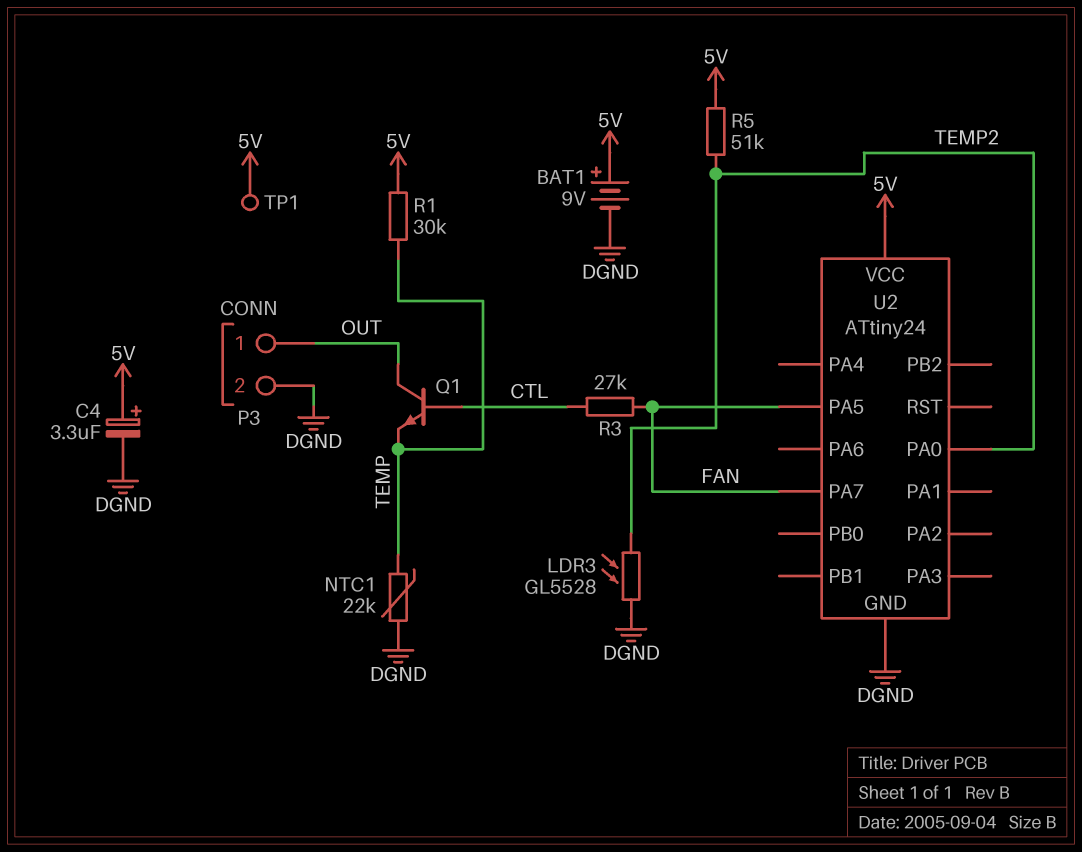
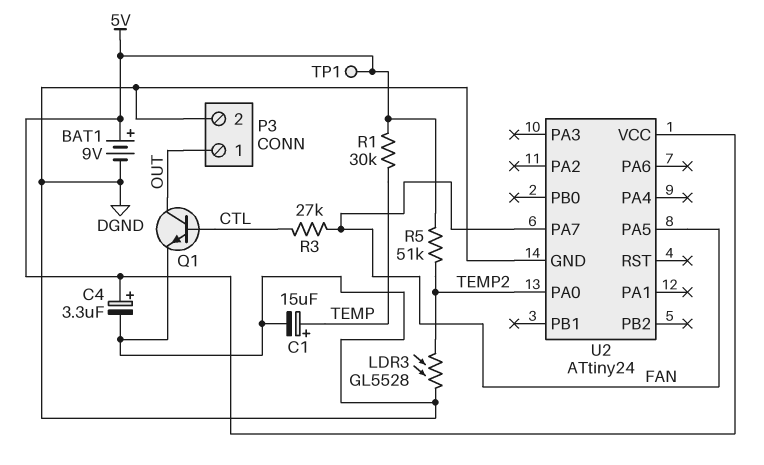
C1: none -> 15uF (plus TEMP, minus DGND)
NTC1: 22k (DGND, TEMP) -> none
Q1: NPN (B CTL, C OUT, E TEMP) -> NPN (B CTL, C OUT, E DGND)

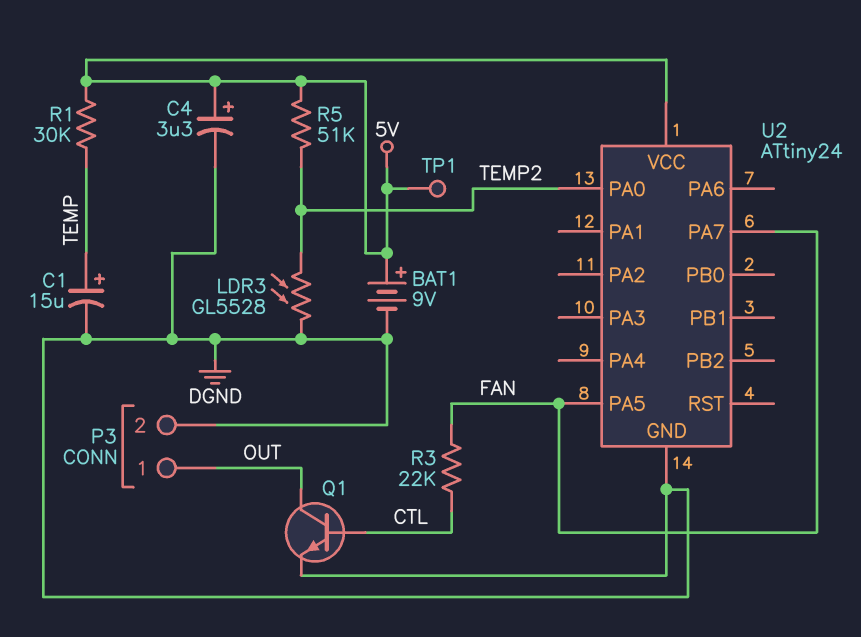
R3: 27k (CTL, FAN) -> 22k (CTL, FAN)

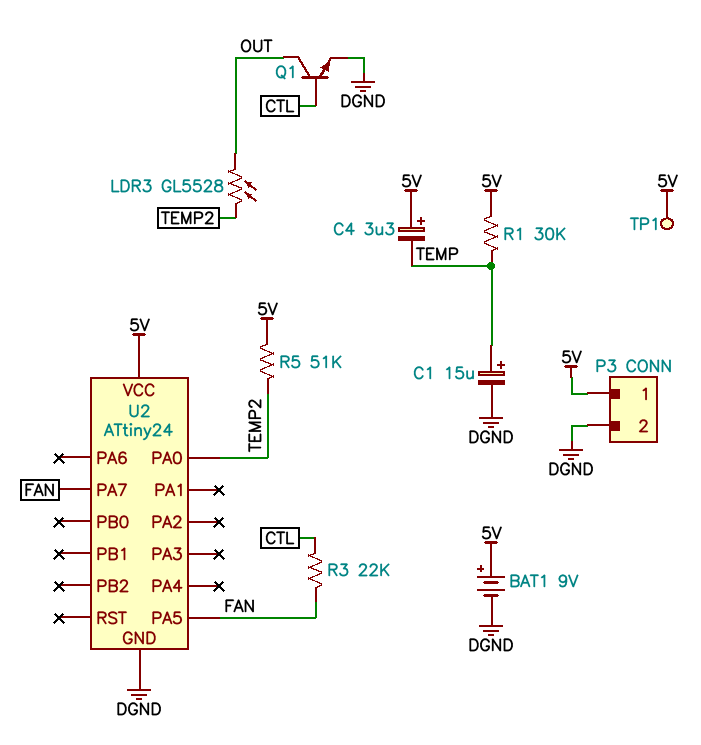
C4: 3.3uF (plus 5V, minus DGND) -> 3.3uF (plus 5V, minus TEMP)
LDR3: GL5528 (DGND, TEMP2) -> GL5528 (OUT, TEMP2)
P3 pin 1: OUT -> 5V

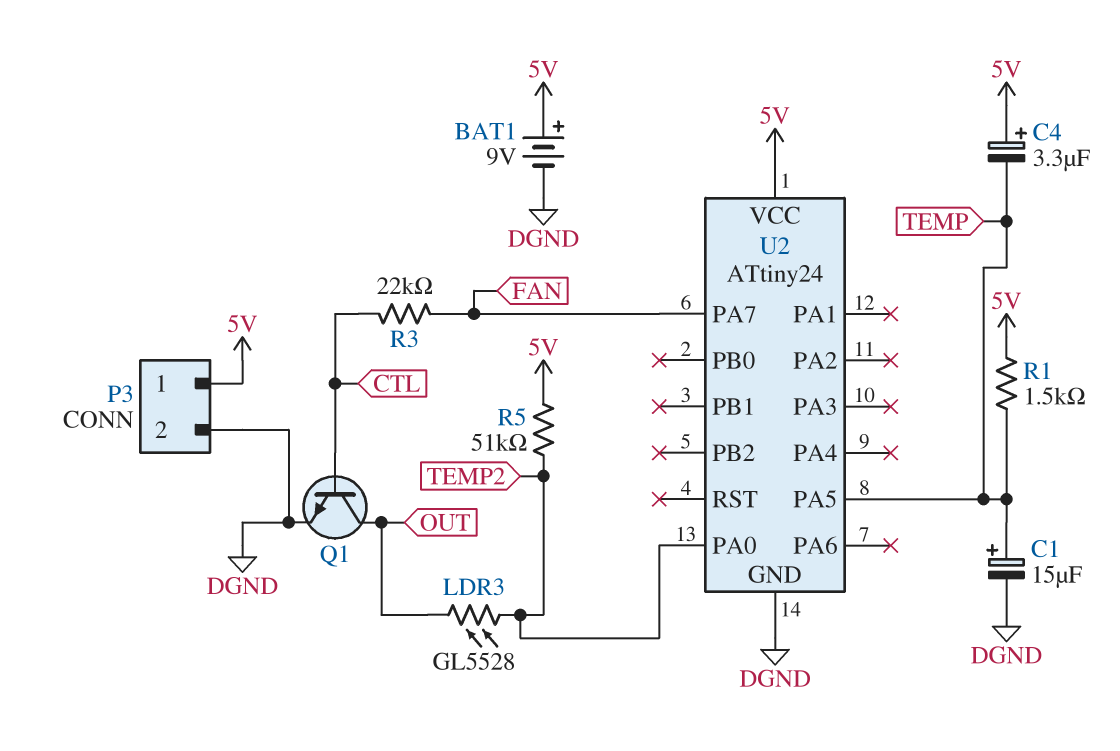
R1: 30k (5V, TEMP) -> 1.5k (5V, TEMP)
TP1: test point (5V) -> none
U2 pin PA5: FAN -> TEMP

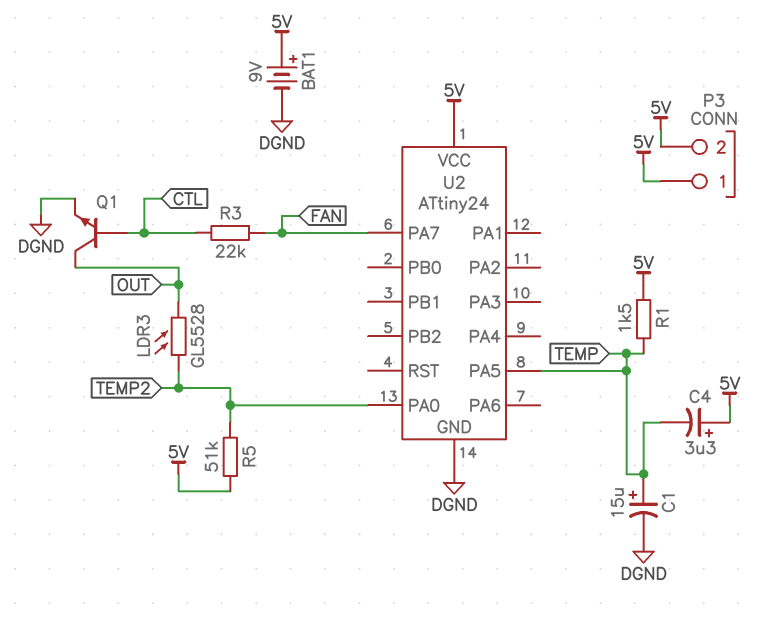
P3 pin 2: DGND -> 5V

